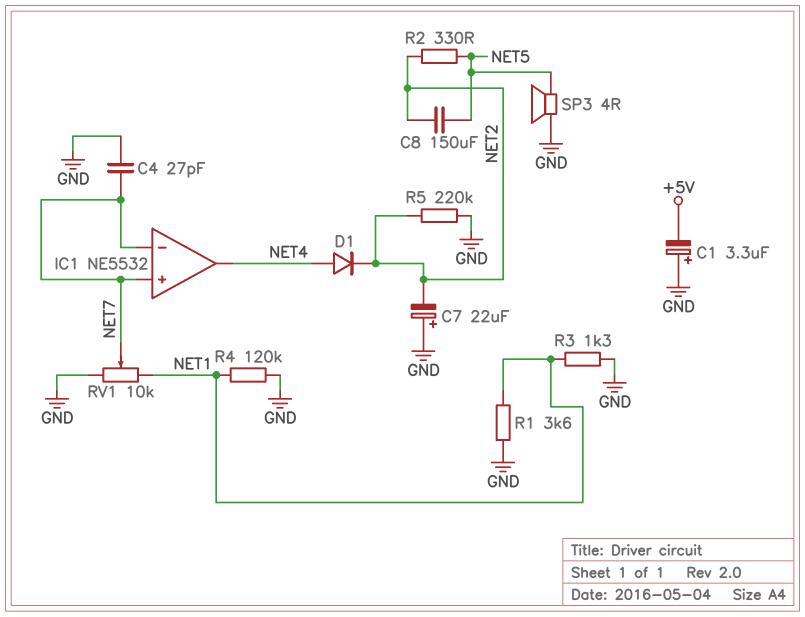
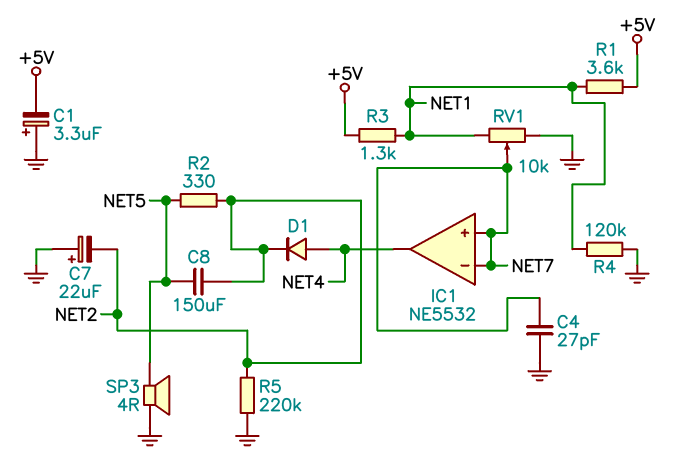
R1: 3.6k (GND, NET1) -> 3.6k (+5V, NET1)
R3: 1.3k (GND, NET1) -> 1.3k (+5V, NET1)

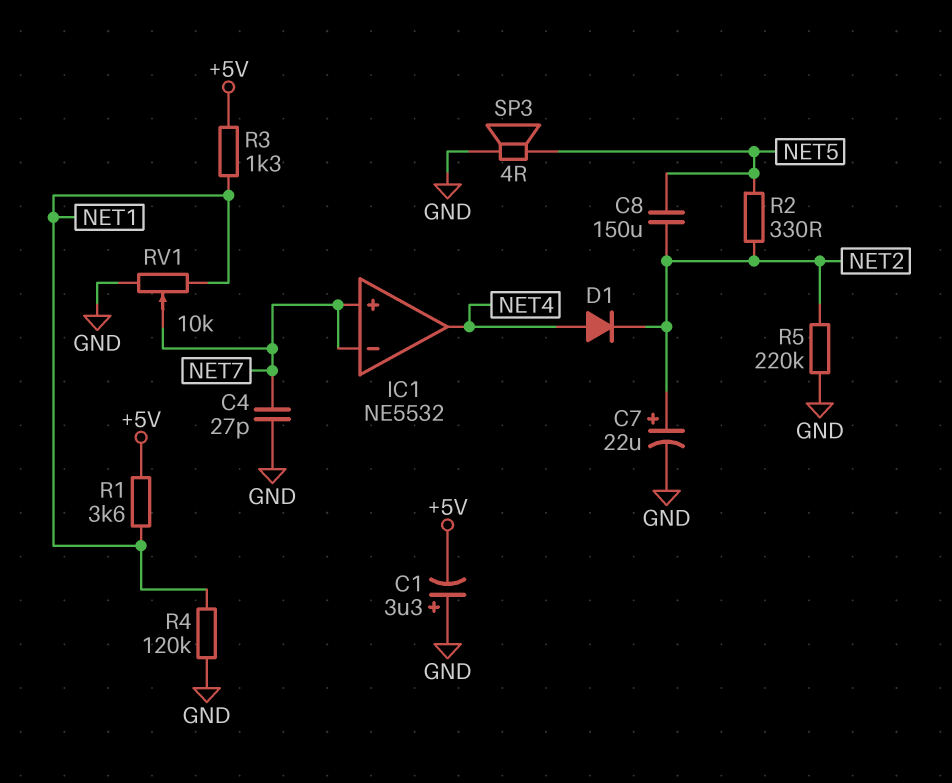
C7: 22uF (plus GND, minus NET2) -> 22uF (plus NET2, minus GND)

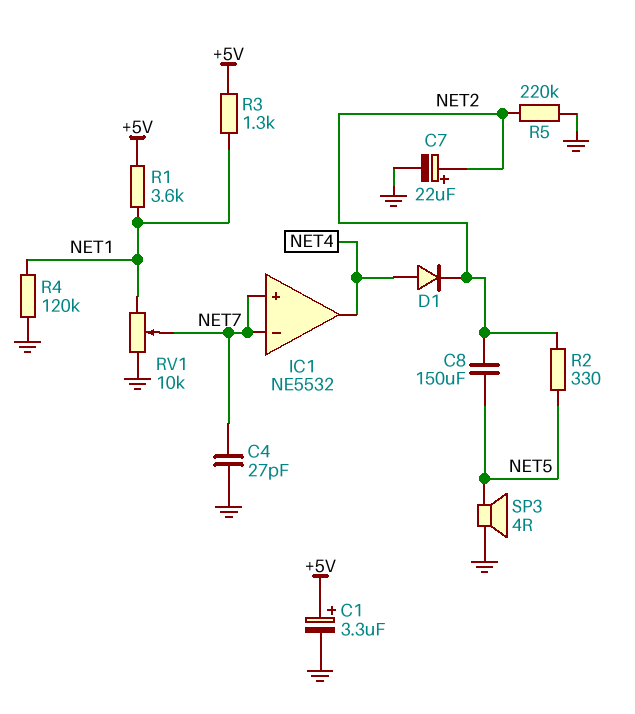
C1: 3.3uF (plus GND, minus +5V) -> 3.3uF (plus +5V, minus GND)

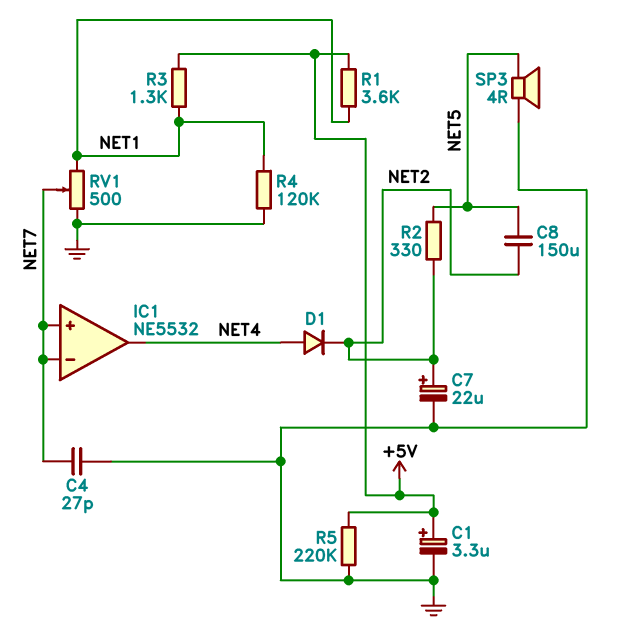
R5: 220k (GND, NET2) -> 220k (+5V, GND)
RV1: 10k (GND, NET1, wiper NET7) -> 500 (GND, NET1, wiper NET7)

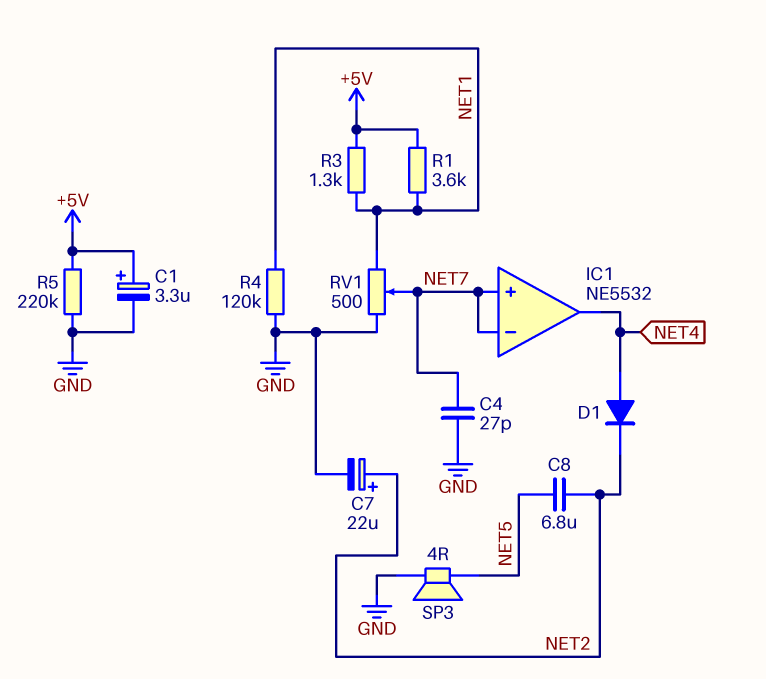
C8: 150uF (NET2, NET5) -> 6.8uF (NET2, NET5)
R2: 330 (NET2, NET5) -> none

